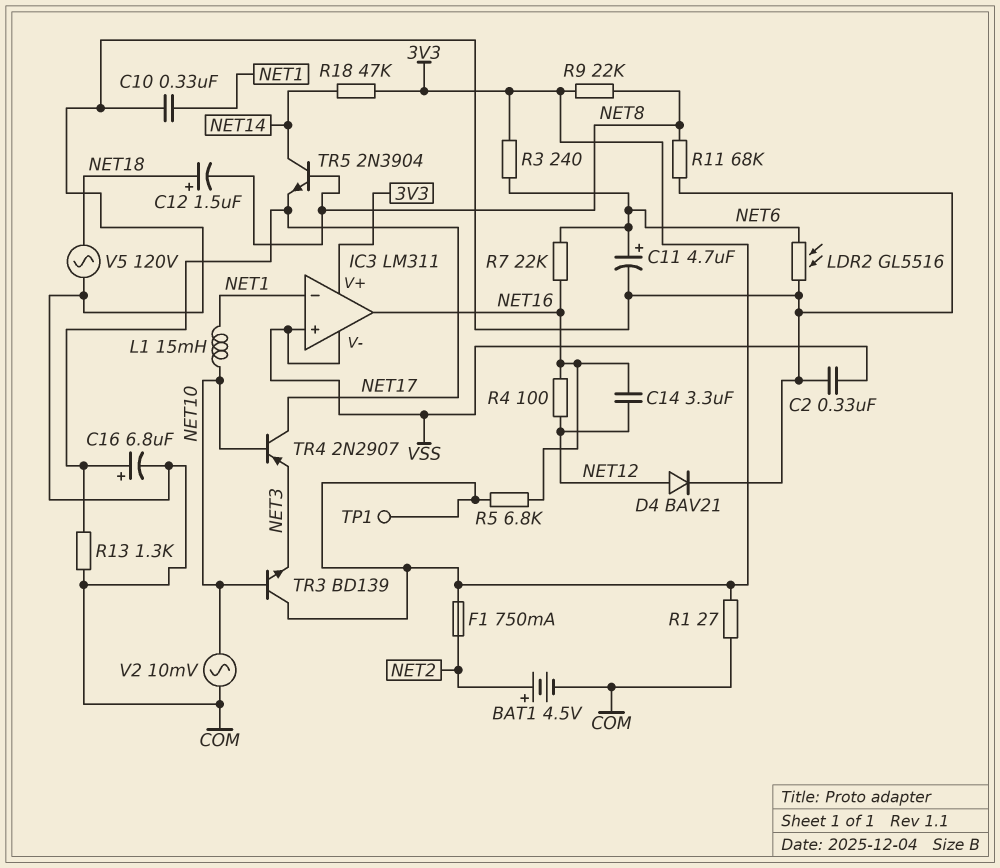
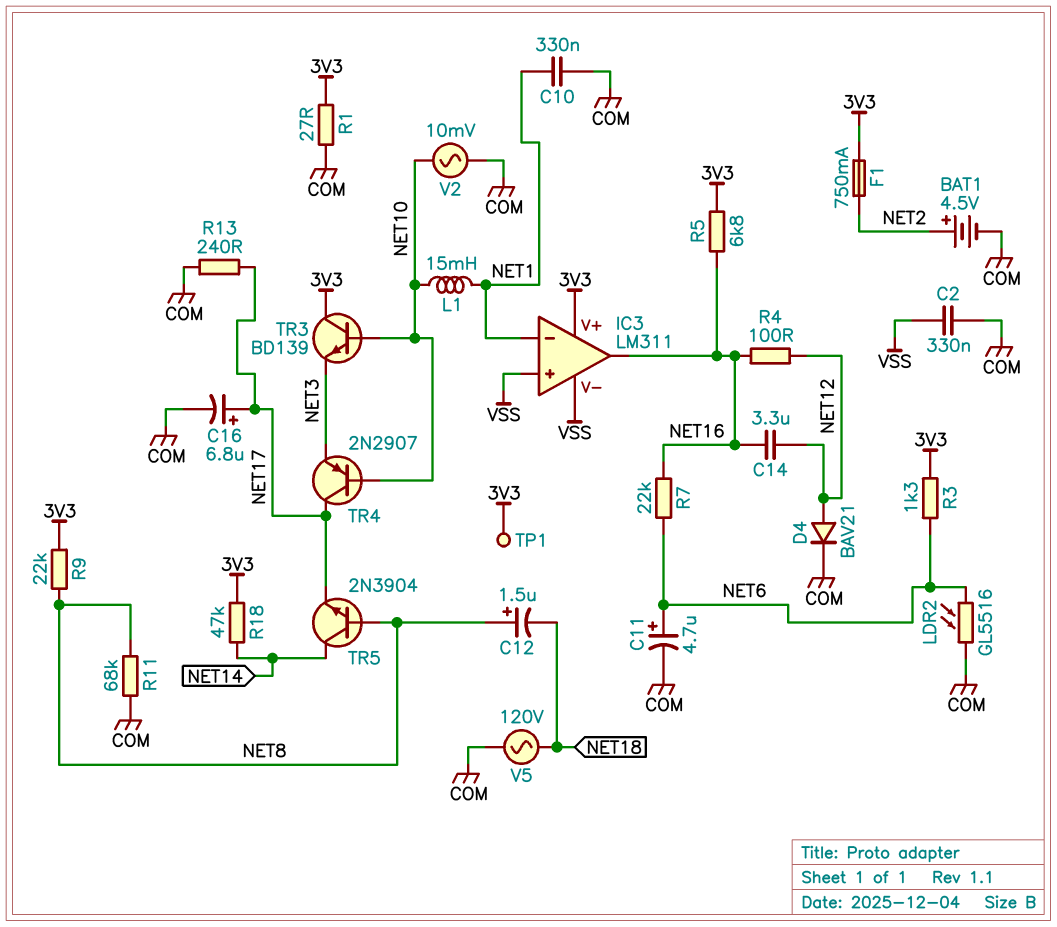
C12: 1.5uF (plus NET18, minus NET8) -> 1.5uF (plus NET8, minus NET18)
R3: 240 (3V3, NET6) -> 1.3k (3V3, NET6)
R13: 1.3k (COM, NET17) -> 240 (COM, NET17)

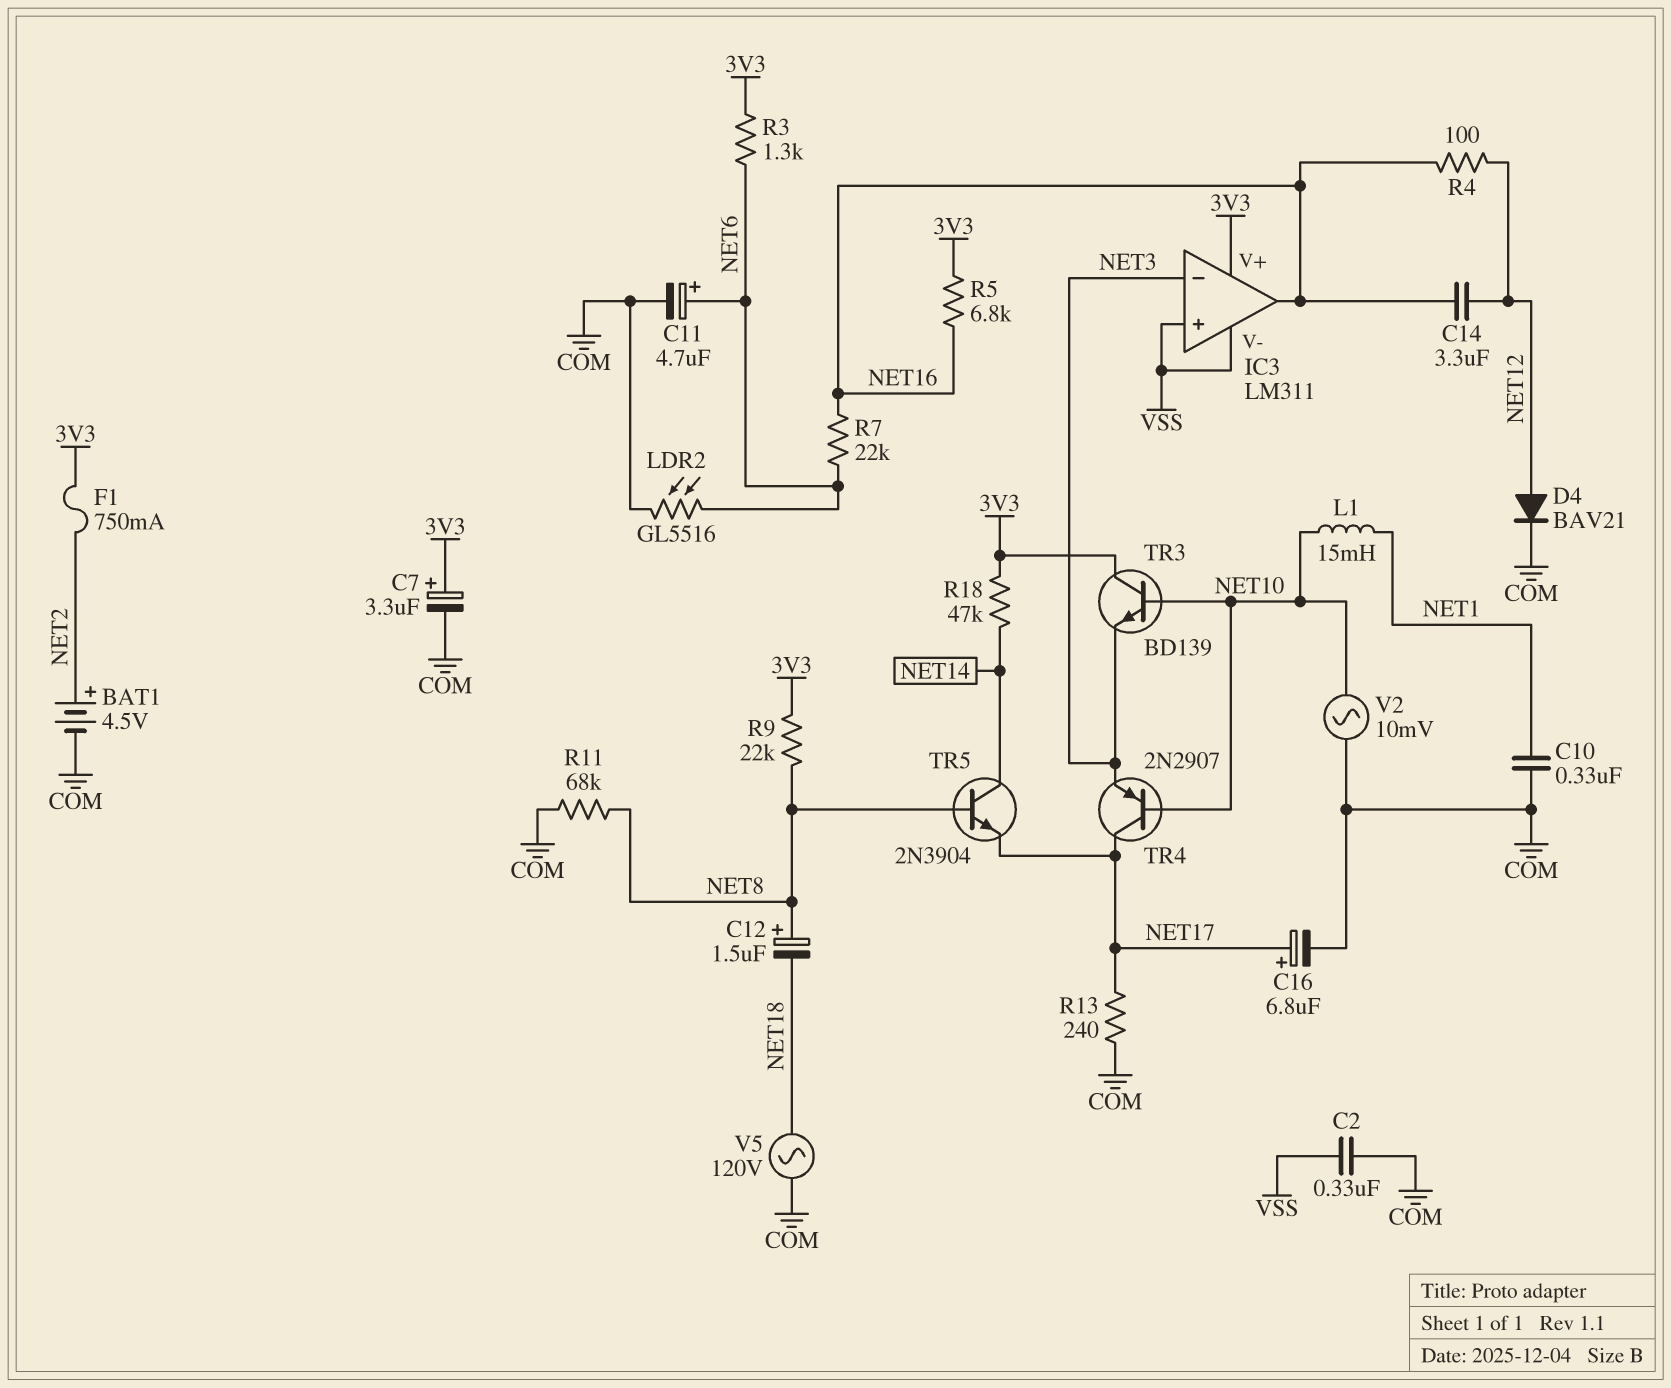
C7: none -> 3.3uF (plus 3V3, minus COM)
IC3 pin in-: NET1 -> NET3
R1: 27 (3V3, COM) -> none
TP1: test point (3V3) -> none

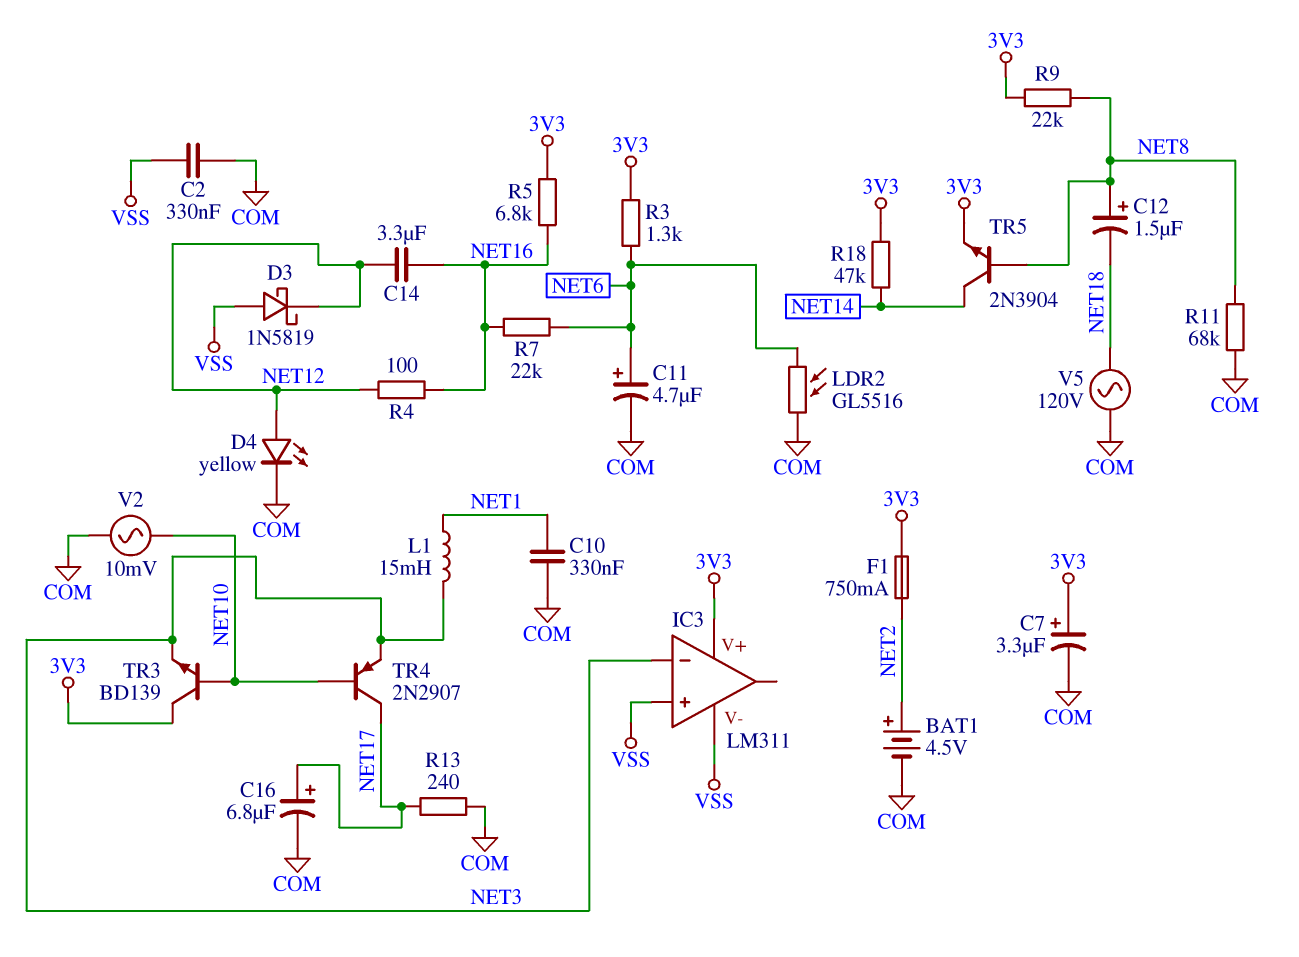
D3: none -> schottky 1N5819 (A VSS, K NET12)
D4: diode BAV21 (A NET12, K COM) -> LED yellow (A NET12, K COM)
IC3 pin out: NET16 -> none
L1: 15mH (NET1, NET10) -> 15mH (NET1, NET3)
TR5: NPN 2N3904 (B NET8, C NET14, E NET17) -> NPN 2N3904 (B NET8, C NET14, E 3V3)

